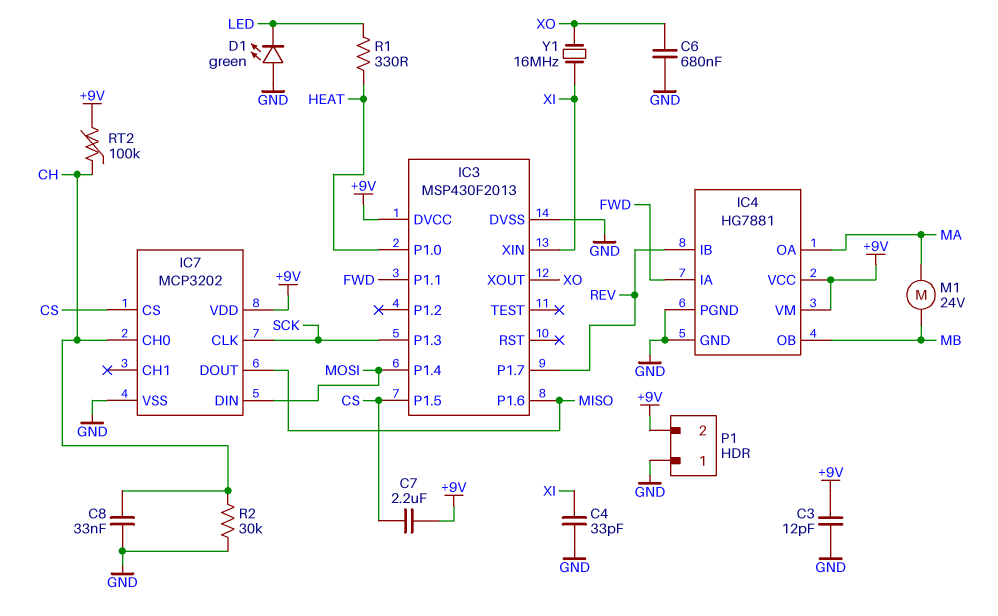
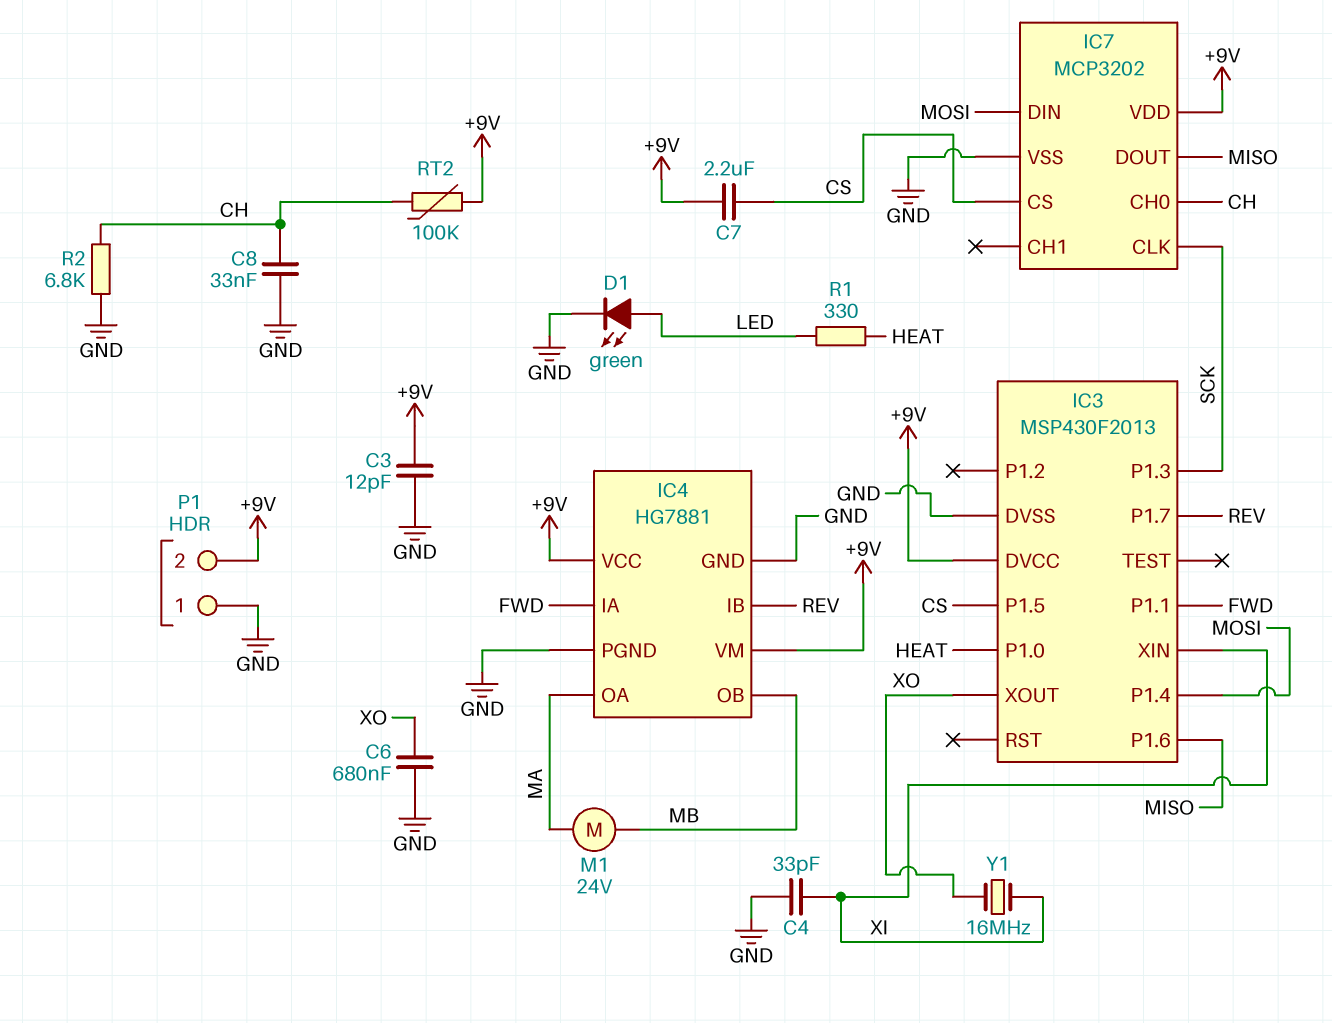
D1: LED green (A GND, K LED) -> LED green (A LED, K GND)
R2: 30k (CH, GND) -> 6.8k (CH, GND)

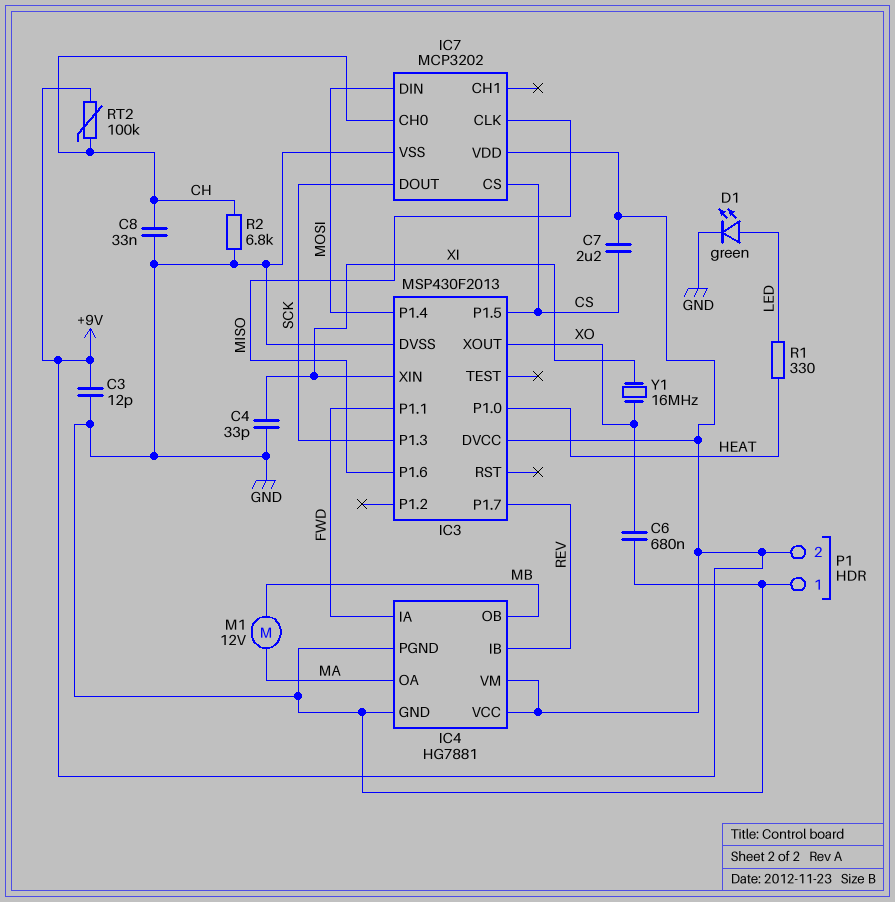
IC7 pin CLK: SCK -> MISO
IC7 pin DOUT: MISO -> SCK
M1: motor 24V (MA, MB) -> motor 12V (MA, MB)

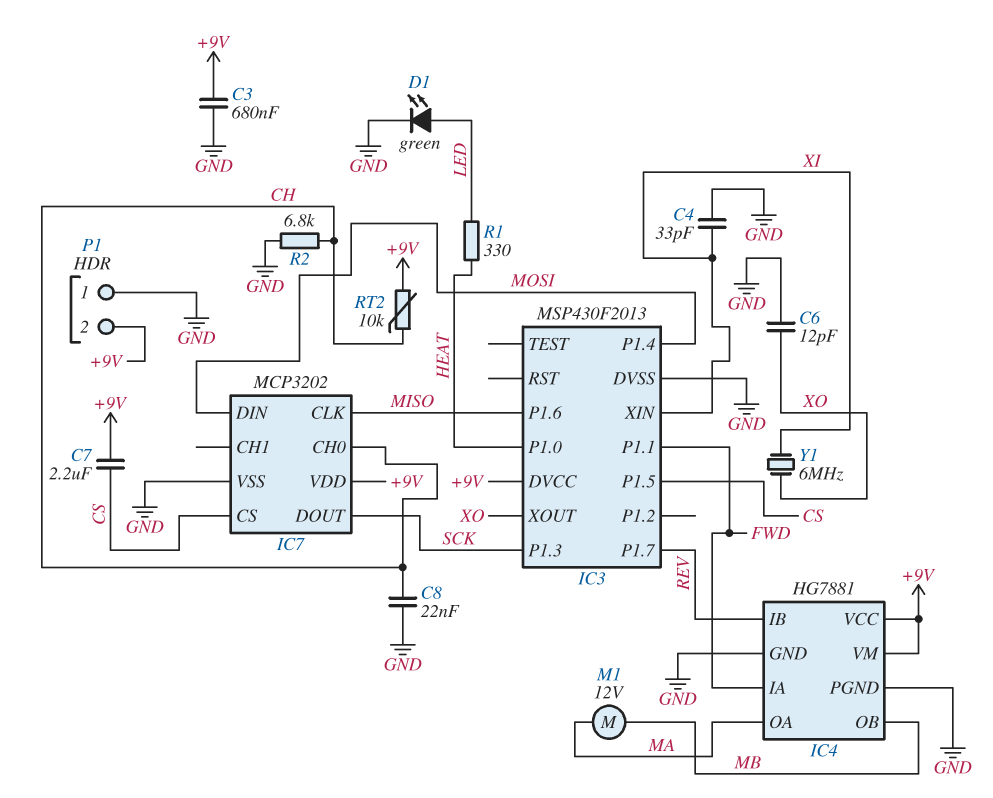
C3: 12pF (+9V, GND) -> 680nF (+9V, GND)
C6: 680nF (GND, XO) -> 12pF (GND, XO)
C8: 33nF (CH, GND) -> 22nF (CH, GND)
RT2: 100k (+9V, CH) -> 10k (+9V, CH)
Y1: 16MHz (XI, XO) -> 6MHz (XI, XO)

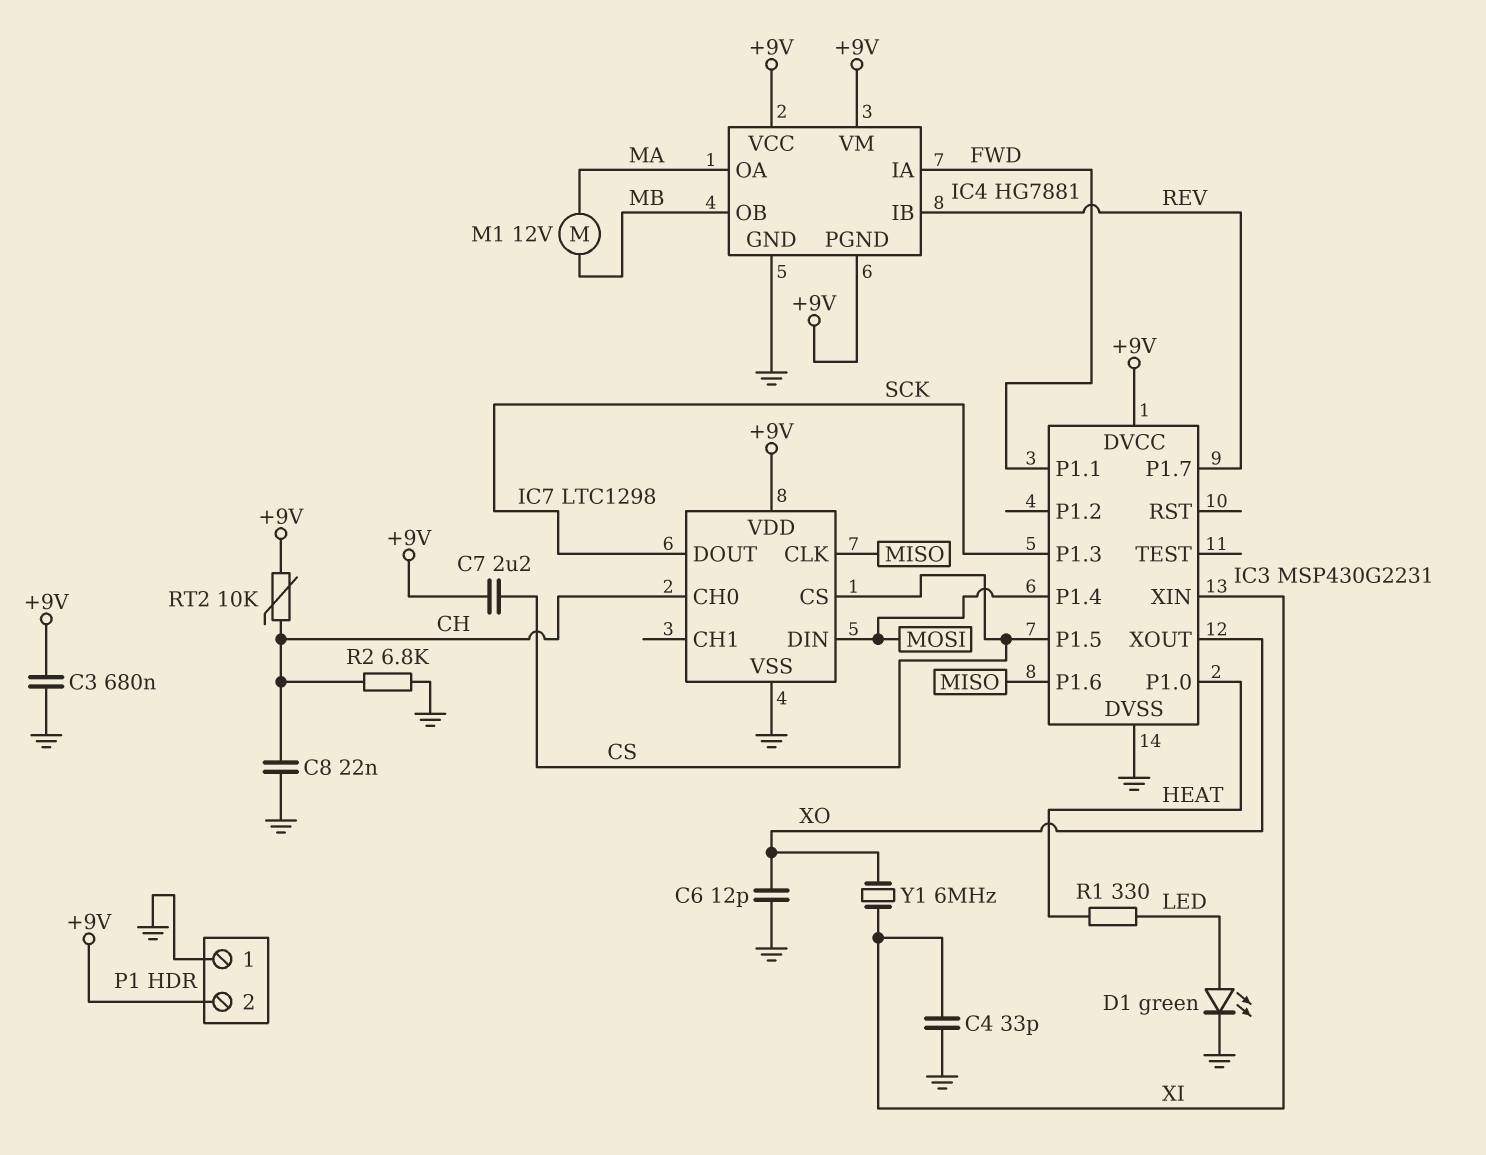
IC3: MSP430F2013 -> MSP430G2231
IC4 pin PGND: GND -> +9V
IC7: MCP3202 -> LTC1298

